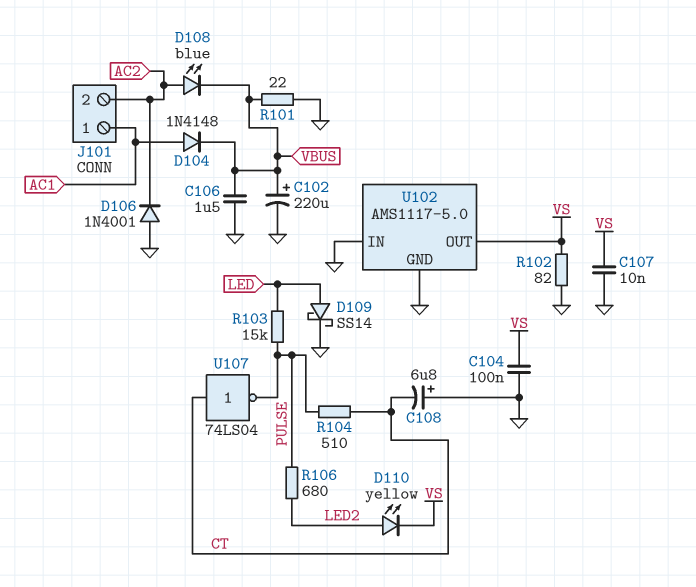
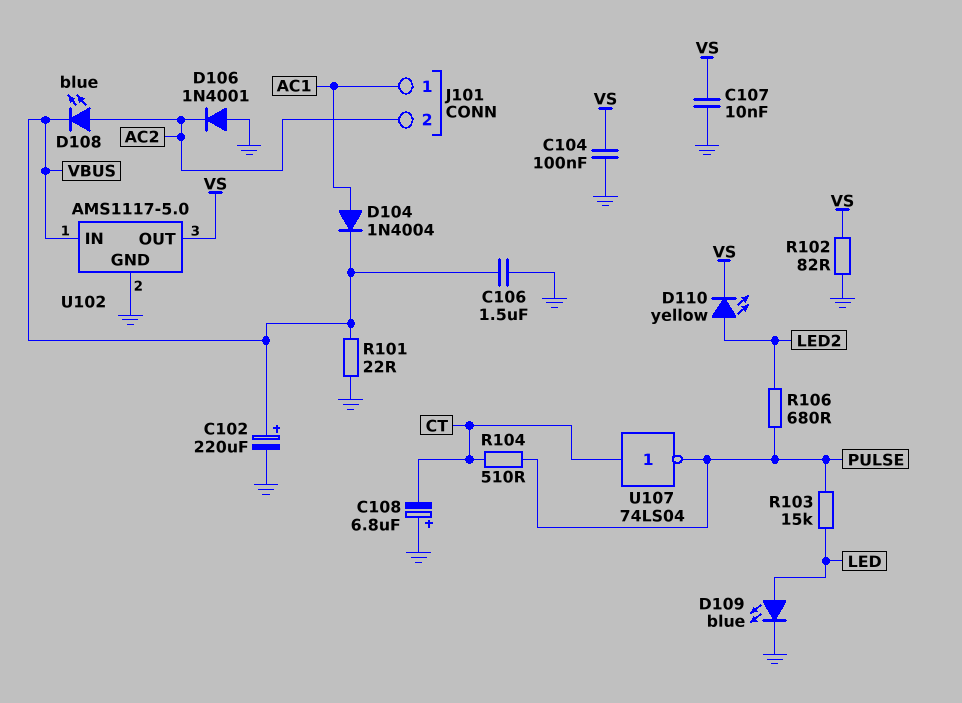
D104: diode 1N4148 (A AC1, K VBUS) -> diode 1N4004 (A AC1, K VBUS)
D109: schottky SS14 (A LED, K GND) -> LED blue (A LED, K GND)
U102 pin IN: GND -> VBUS

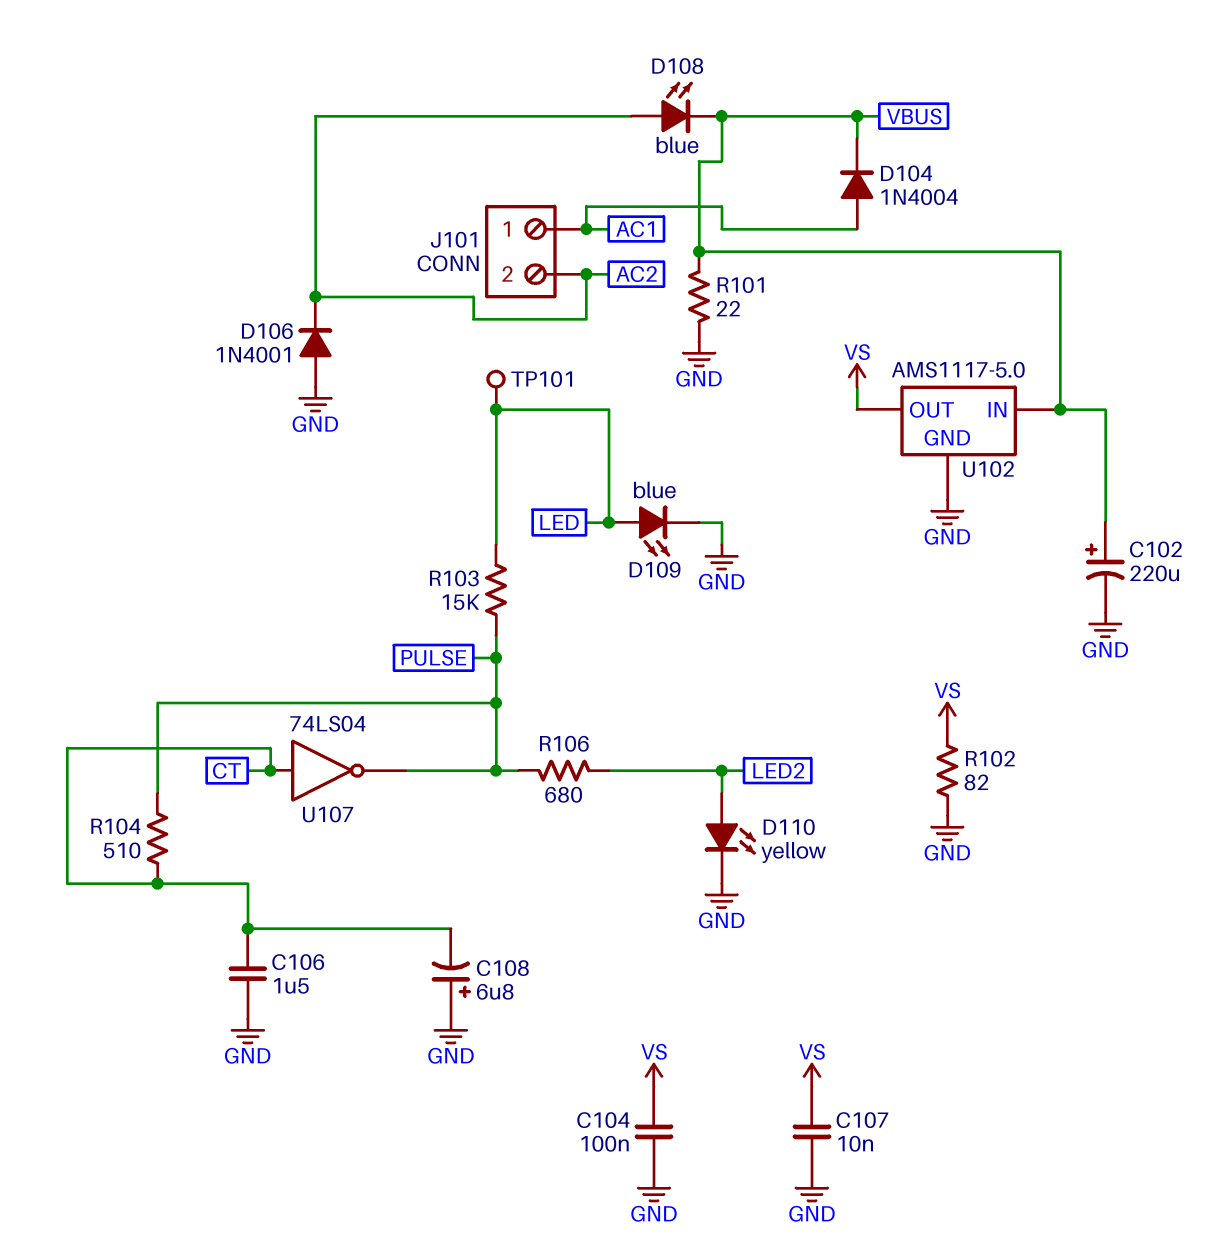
C106: 1.5uF (GND, VBUS) -> 1.5uF (CT, GND)
D110: LED yellow (A LED2, K VS) -> LED yellow (A LED2, K GND)
TP101: none -> test point (LED)

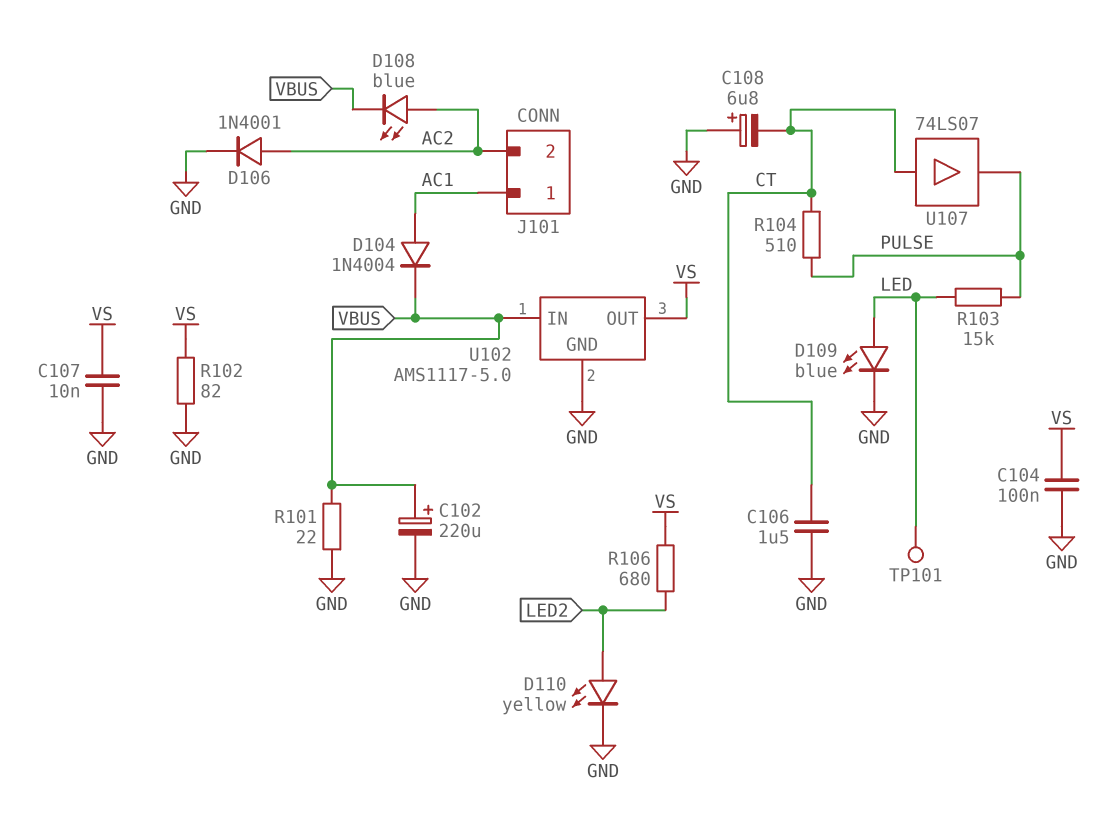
D106: diode 1N4001 (A GND, K AC2) -> diode 1N4001 (A AC2, K GND)
R106: 680 (LED2, PULSE) -> 680 (LED2, VS)
U107: NOT 74LS04 (in CT, out PULSE) -> buffer 74LS07 (in CT, out PULSE)

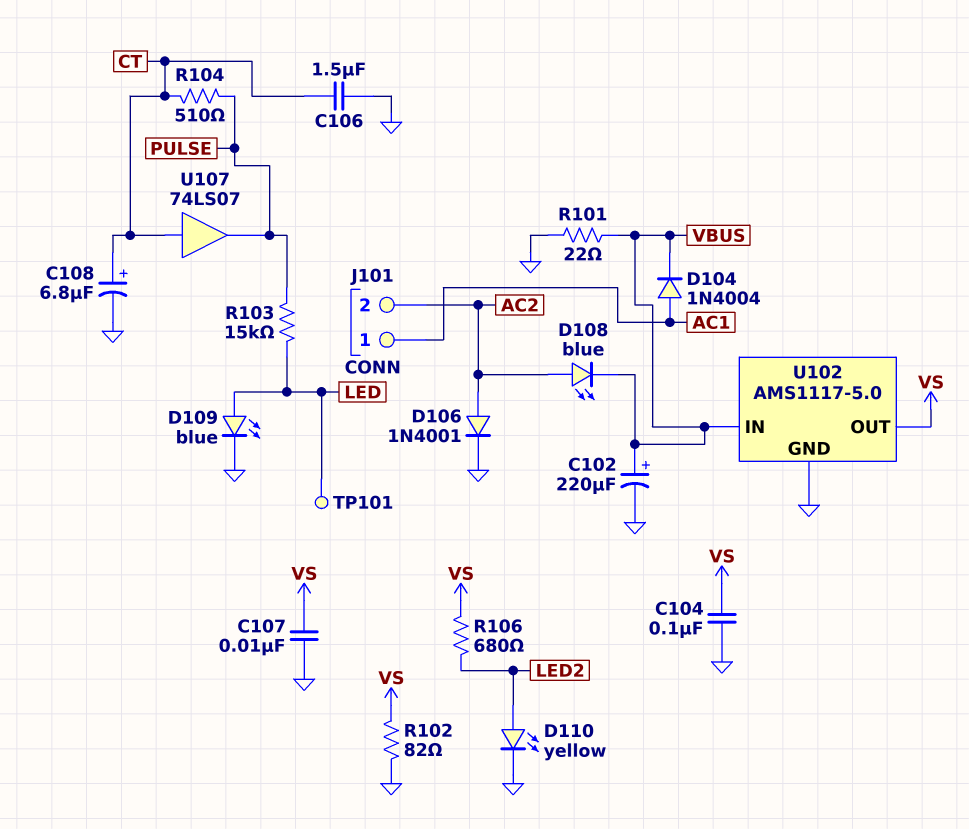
C108: 6.8uF (plus GND, minus CT) -> 6.8uF (plus CT, minus GND)

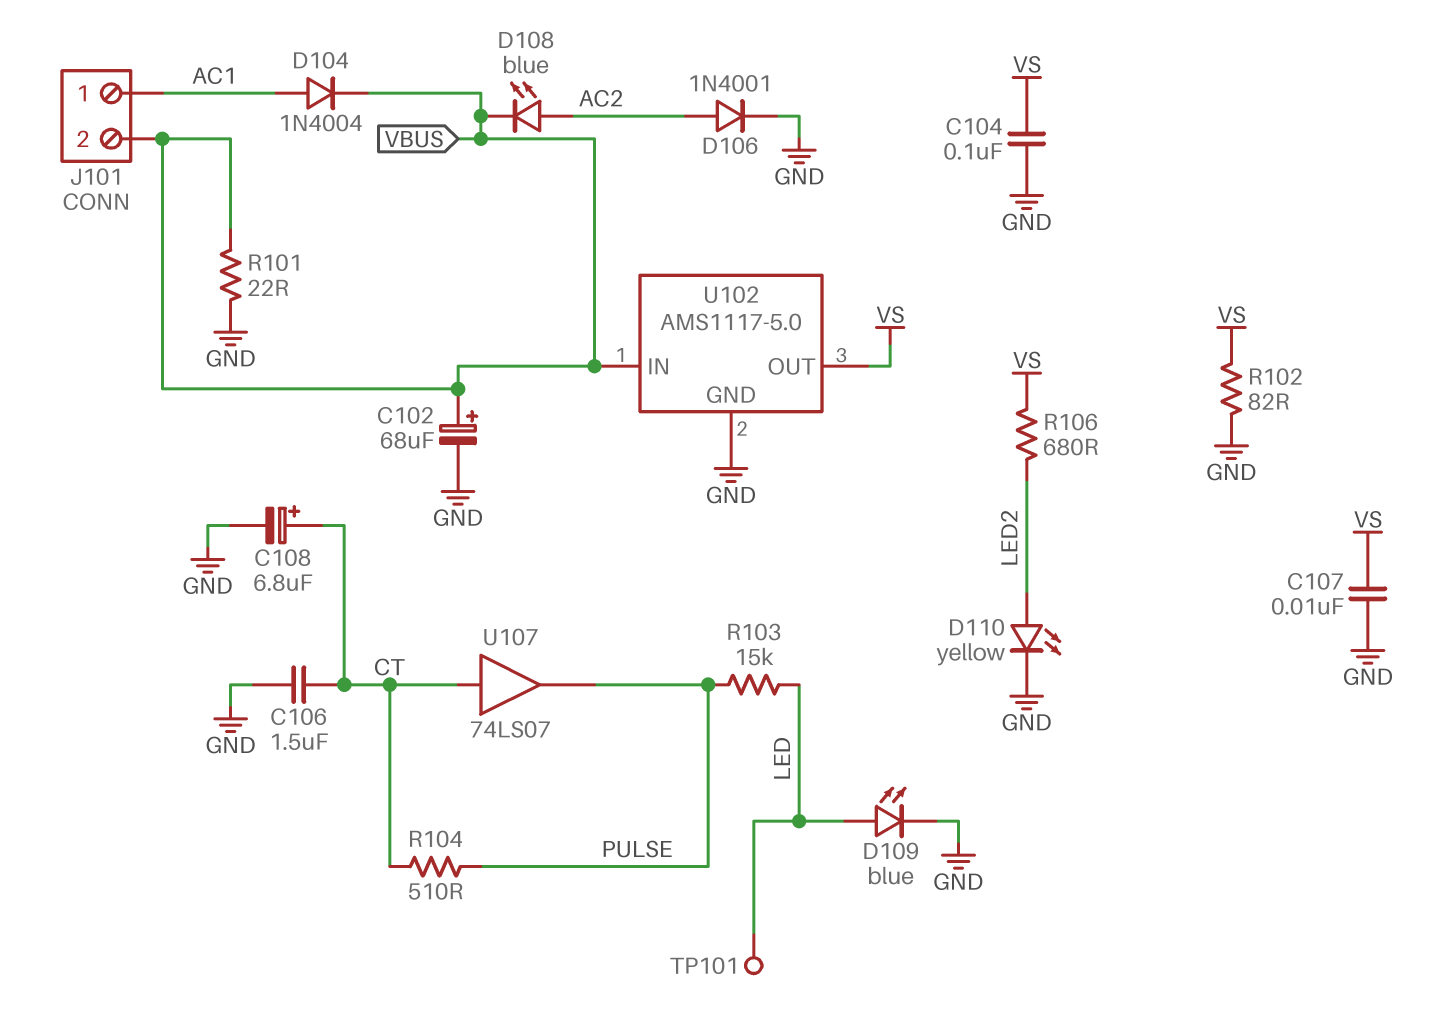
C102: 220uF (plus VBUS, minus GND) -> 68uF (plus VBUS, minus GND)
J101 pin 2: AC2 -> VBUS

